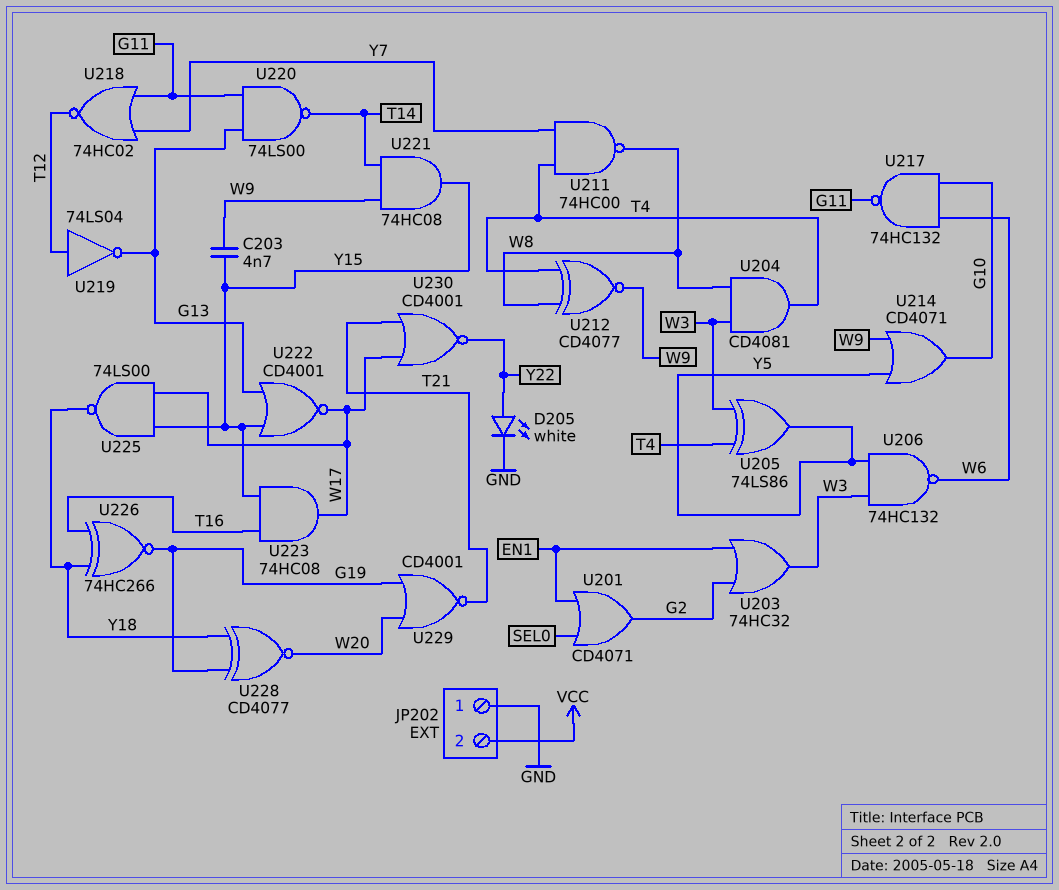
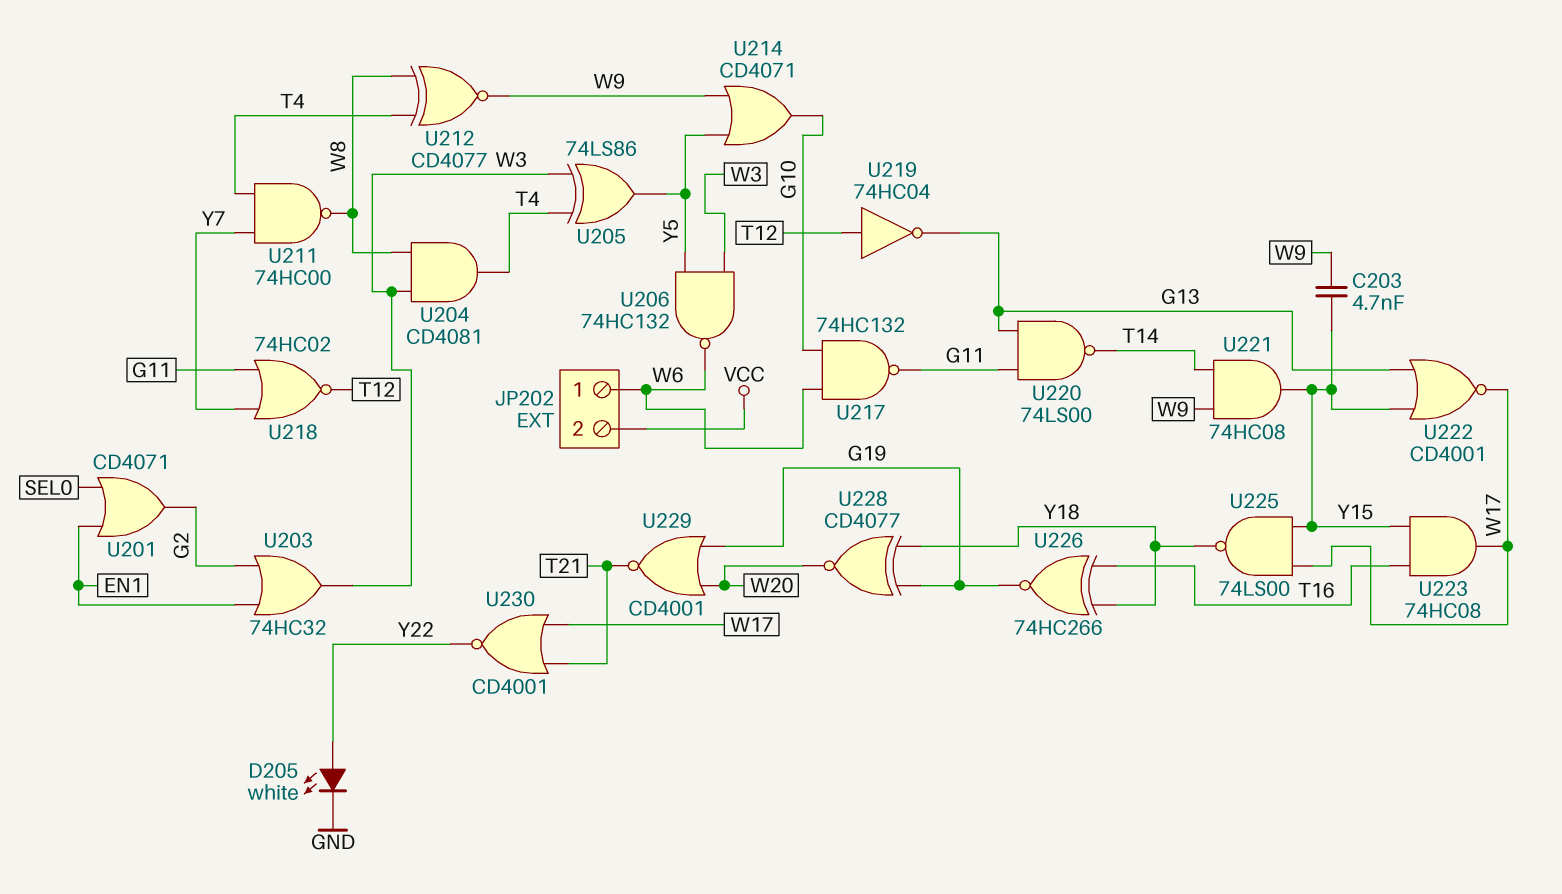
JP202 pin 1: GND -> W6
U219: NOT 74LS04 (in T12, out G13) -> NOT 74HC04 (in T12, out G13)

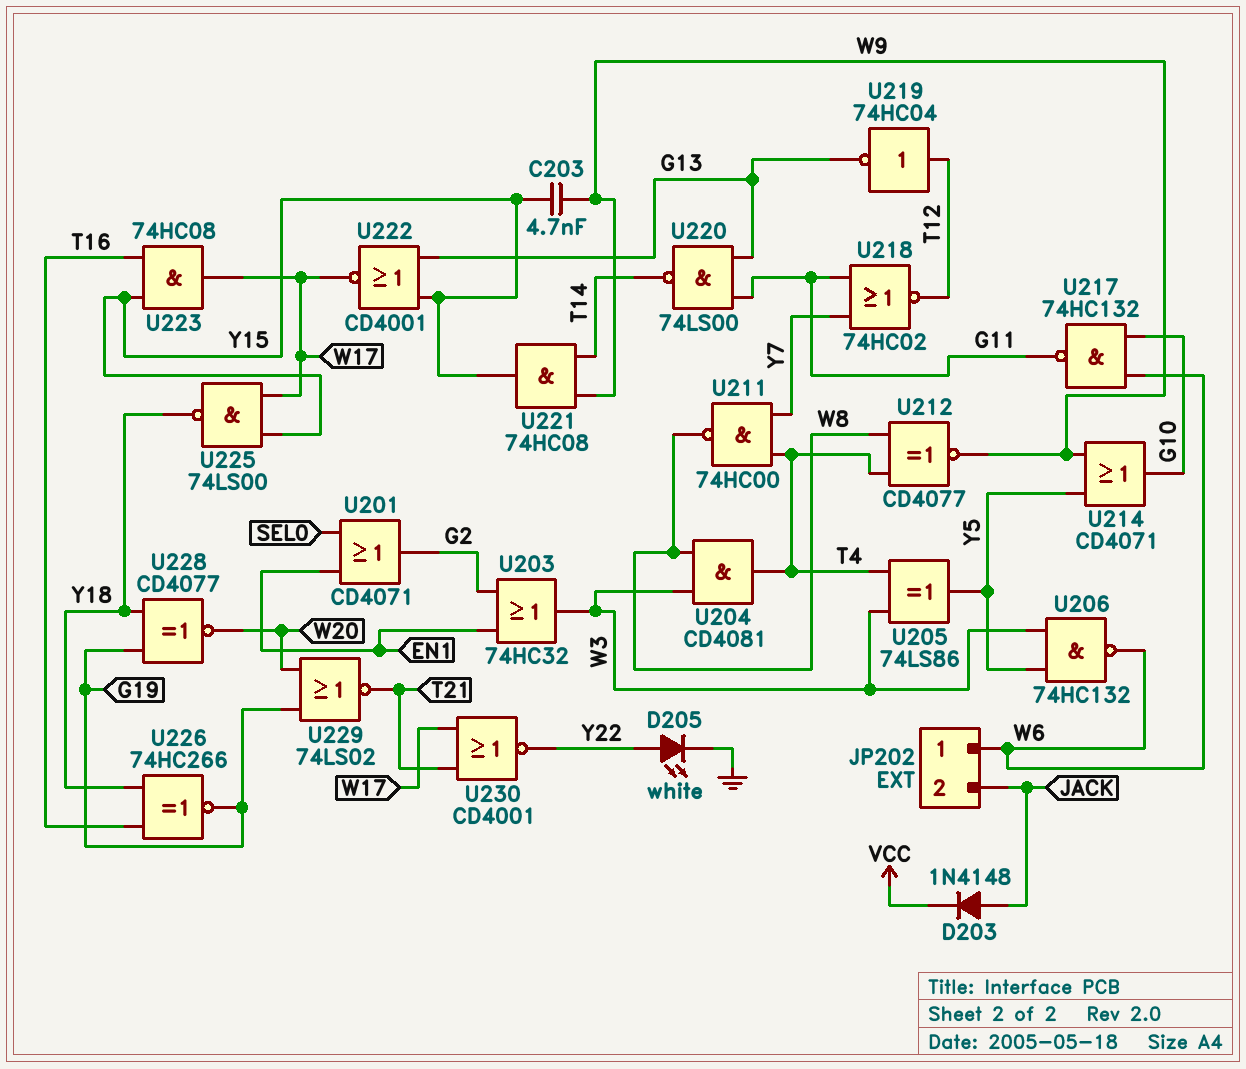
D203: none -> diode 1N4148 (A JACK, K VCC)
JP202 pin 2: VCC -> JACK
U229: NOR CD4001 (in G19, in W20, out T21) -> NOR 74LS02 (in G19, in W20, out T21)

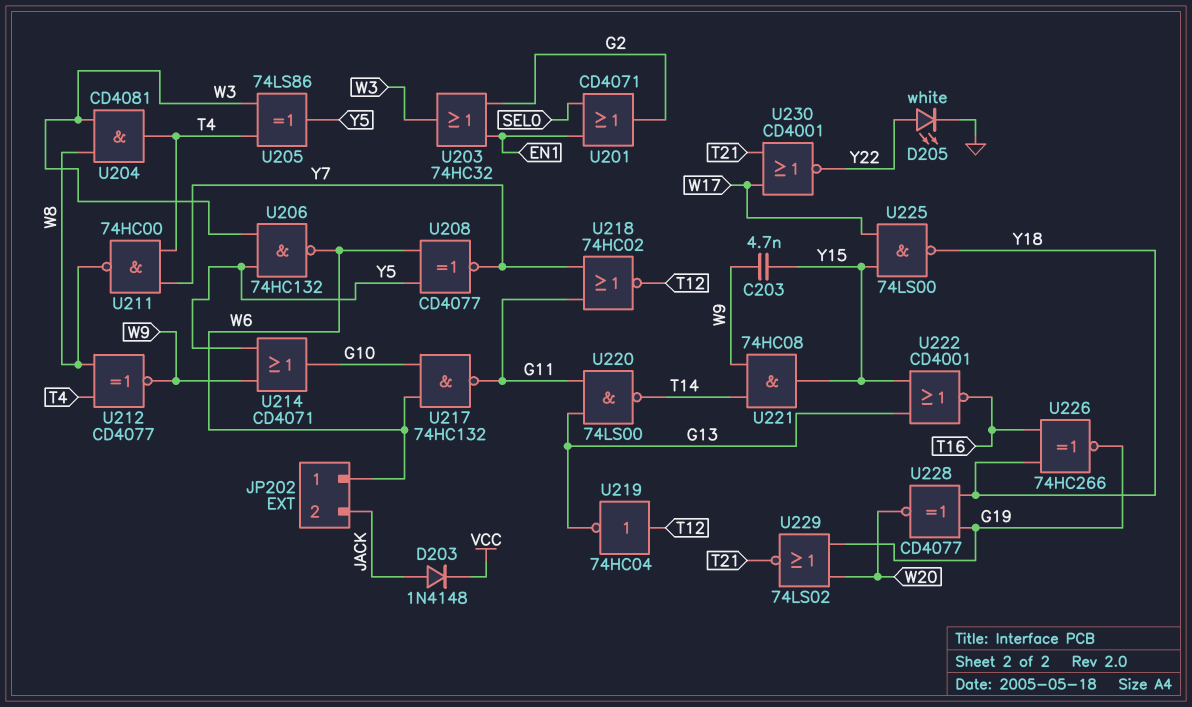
U208: none -> XNOR CD4077 (in W6, in Y5, out Y7)
U222: NOR CD4001 (in G13, in Y15, out W17) -> NOR CD4001 (in G13, in Y15, out T16)
U223: AND 74HC08 (in T16, in Y15, out W17) -> none

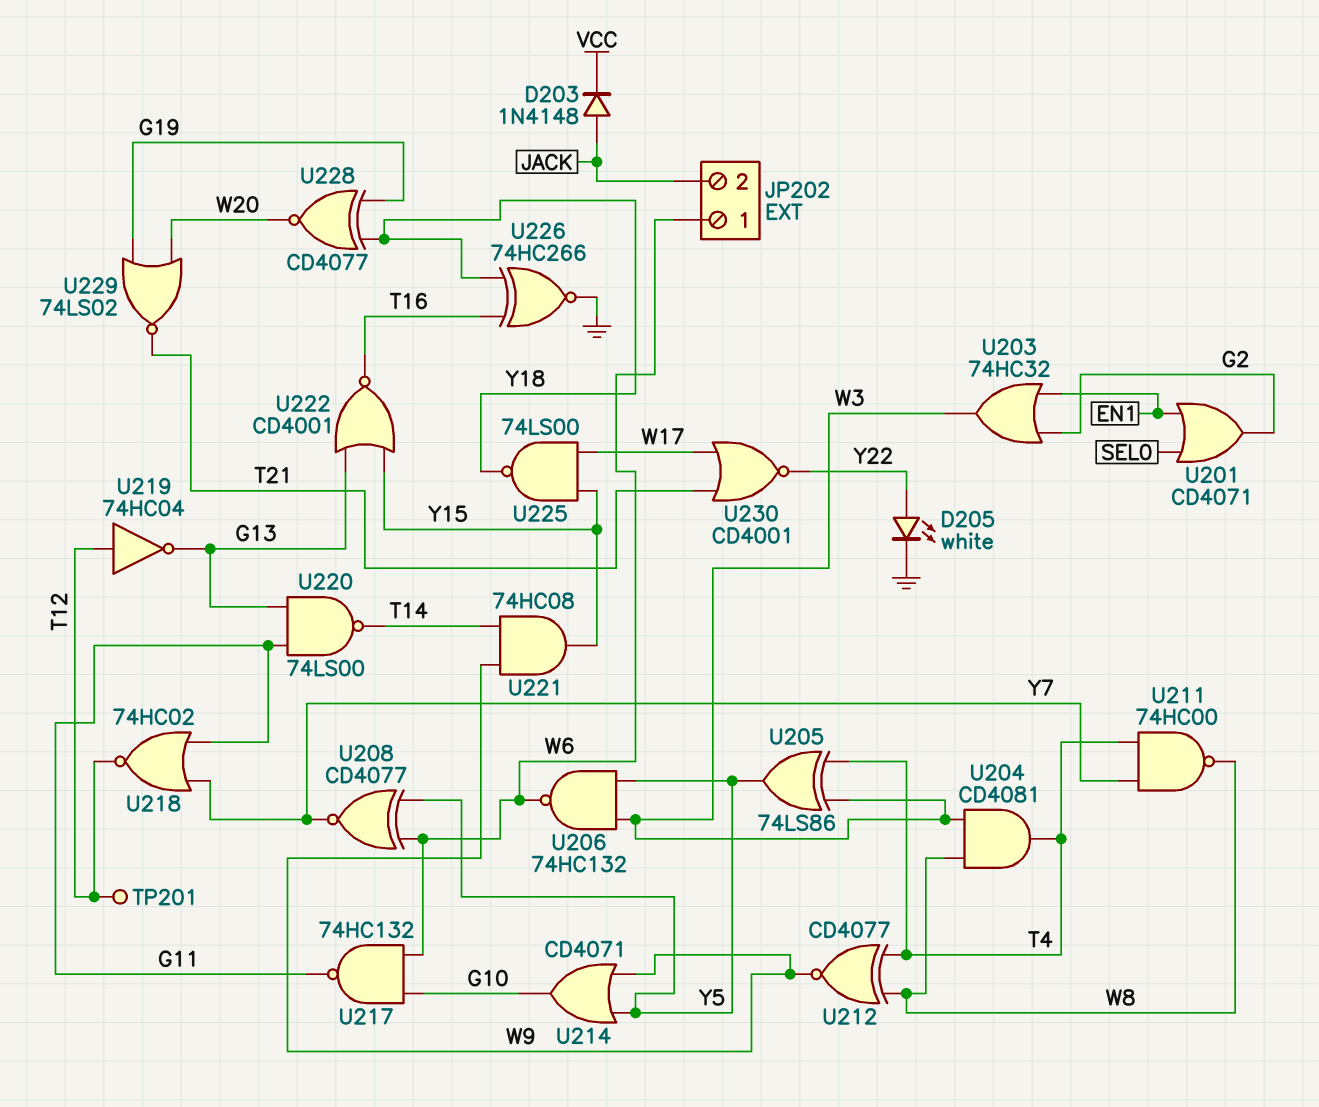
C203: 4.7nF (W9, Y15) -> none
TP201: none -> test point (T12)
U226: XNOR 74HC266 (in T16, in Y18, out G19) -> XNOR 74HC266 (in T16, in Y18, out GND)

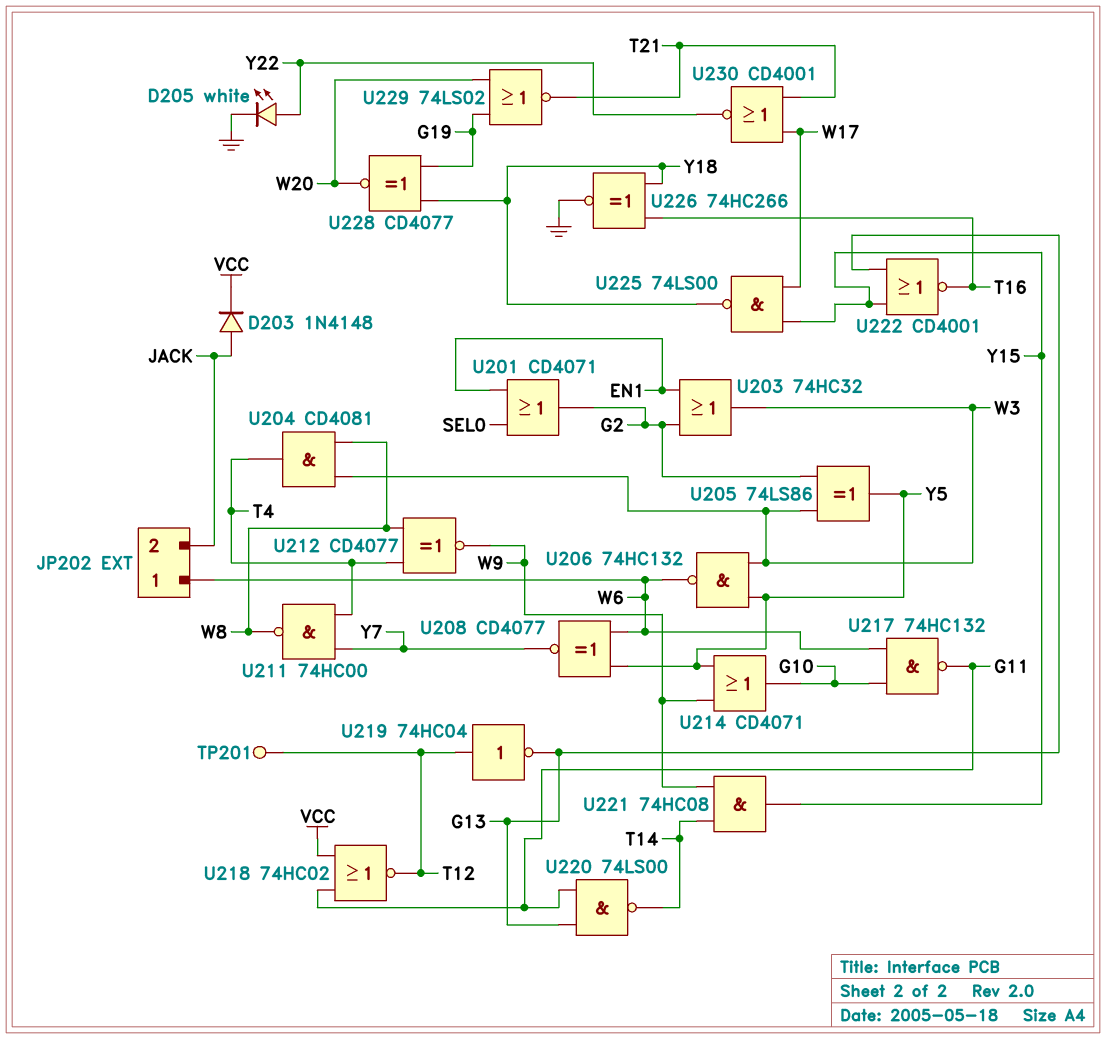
U205: XOR 74LS86 (in T4, in W3, out Y5) -> XOR 74LS86 (in G2, in W3, out Y5)
U218: NOR 74HC02 (in G11, in Y7, out T12) -> NOR 74HC02 (in G11, in VCC, out T12)

